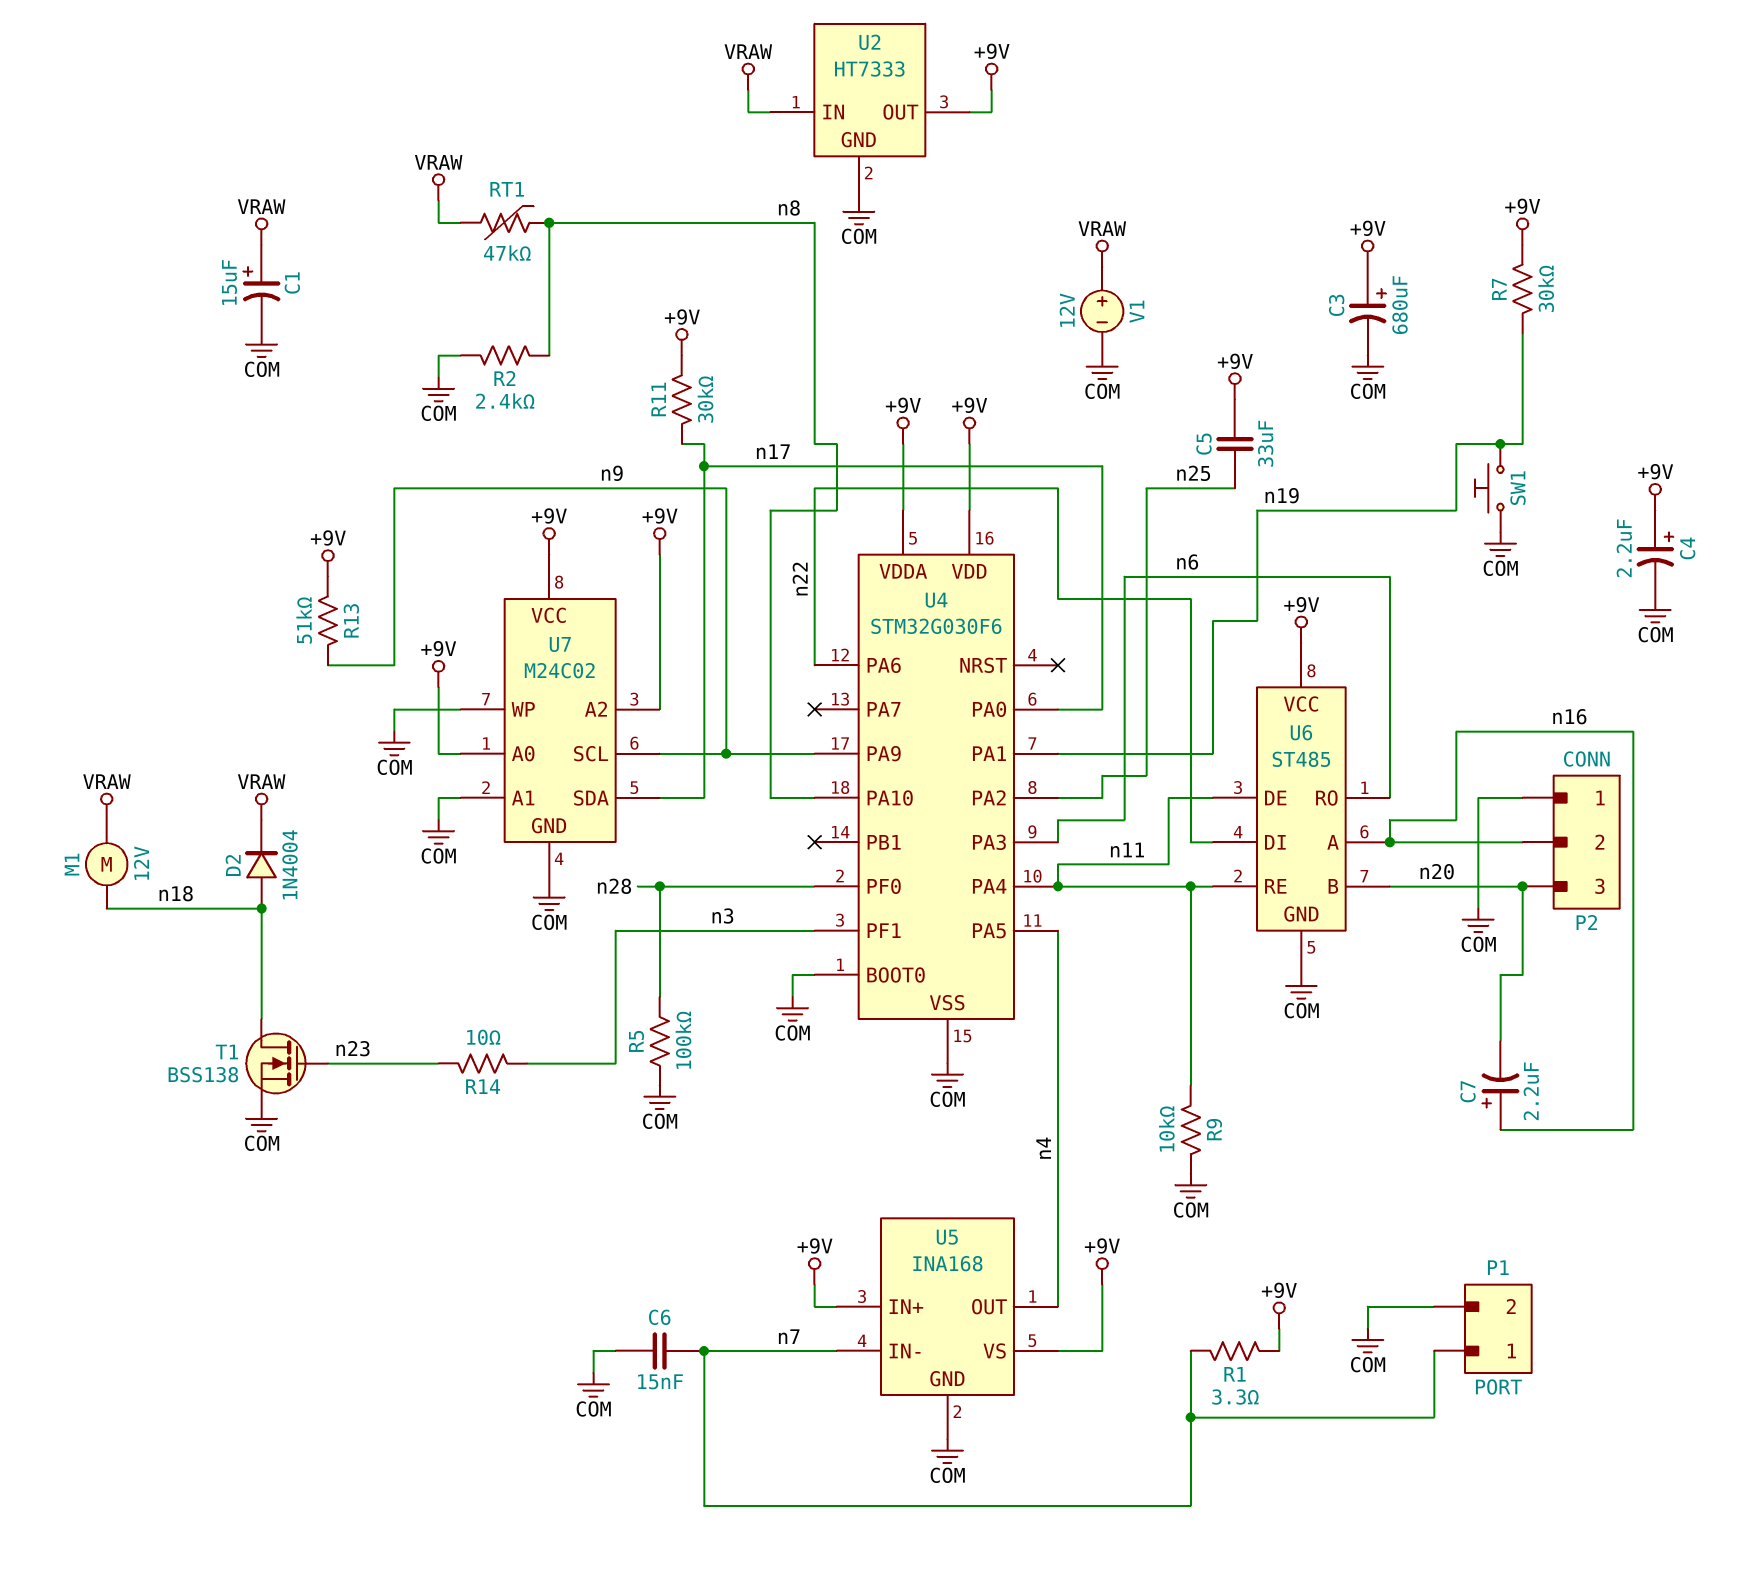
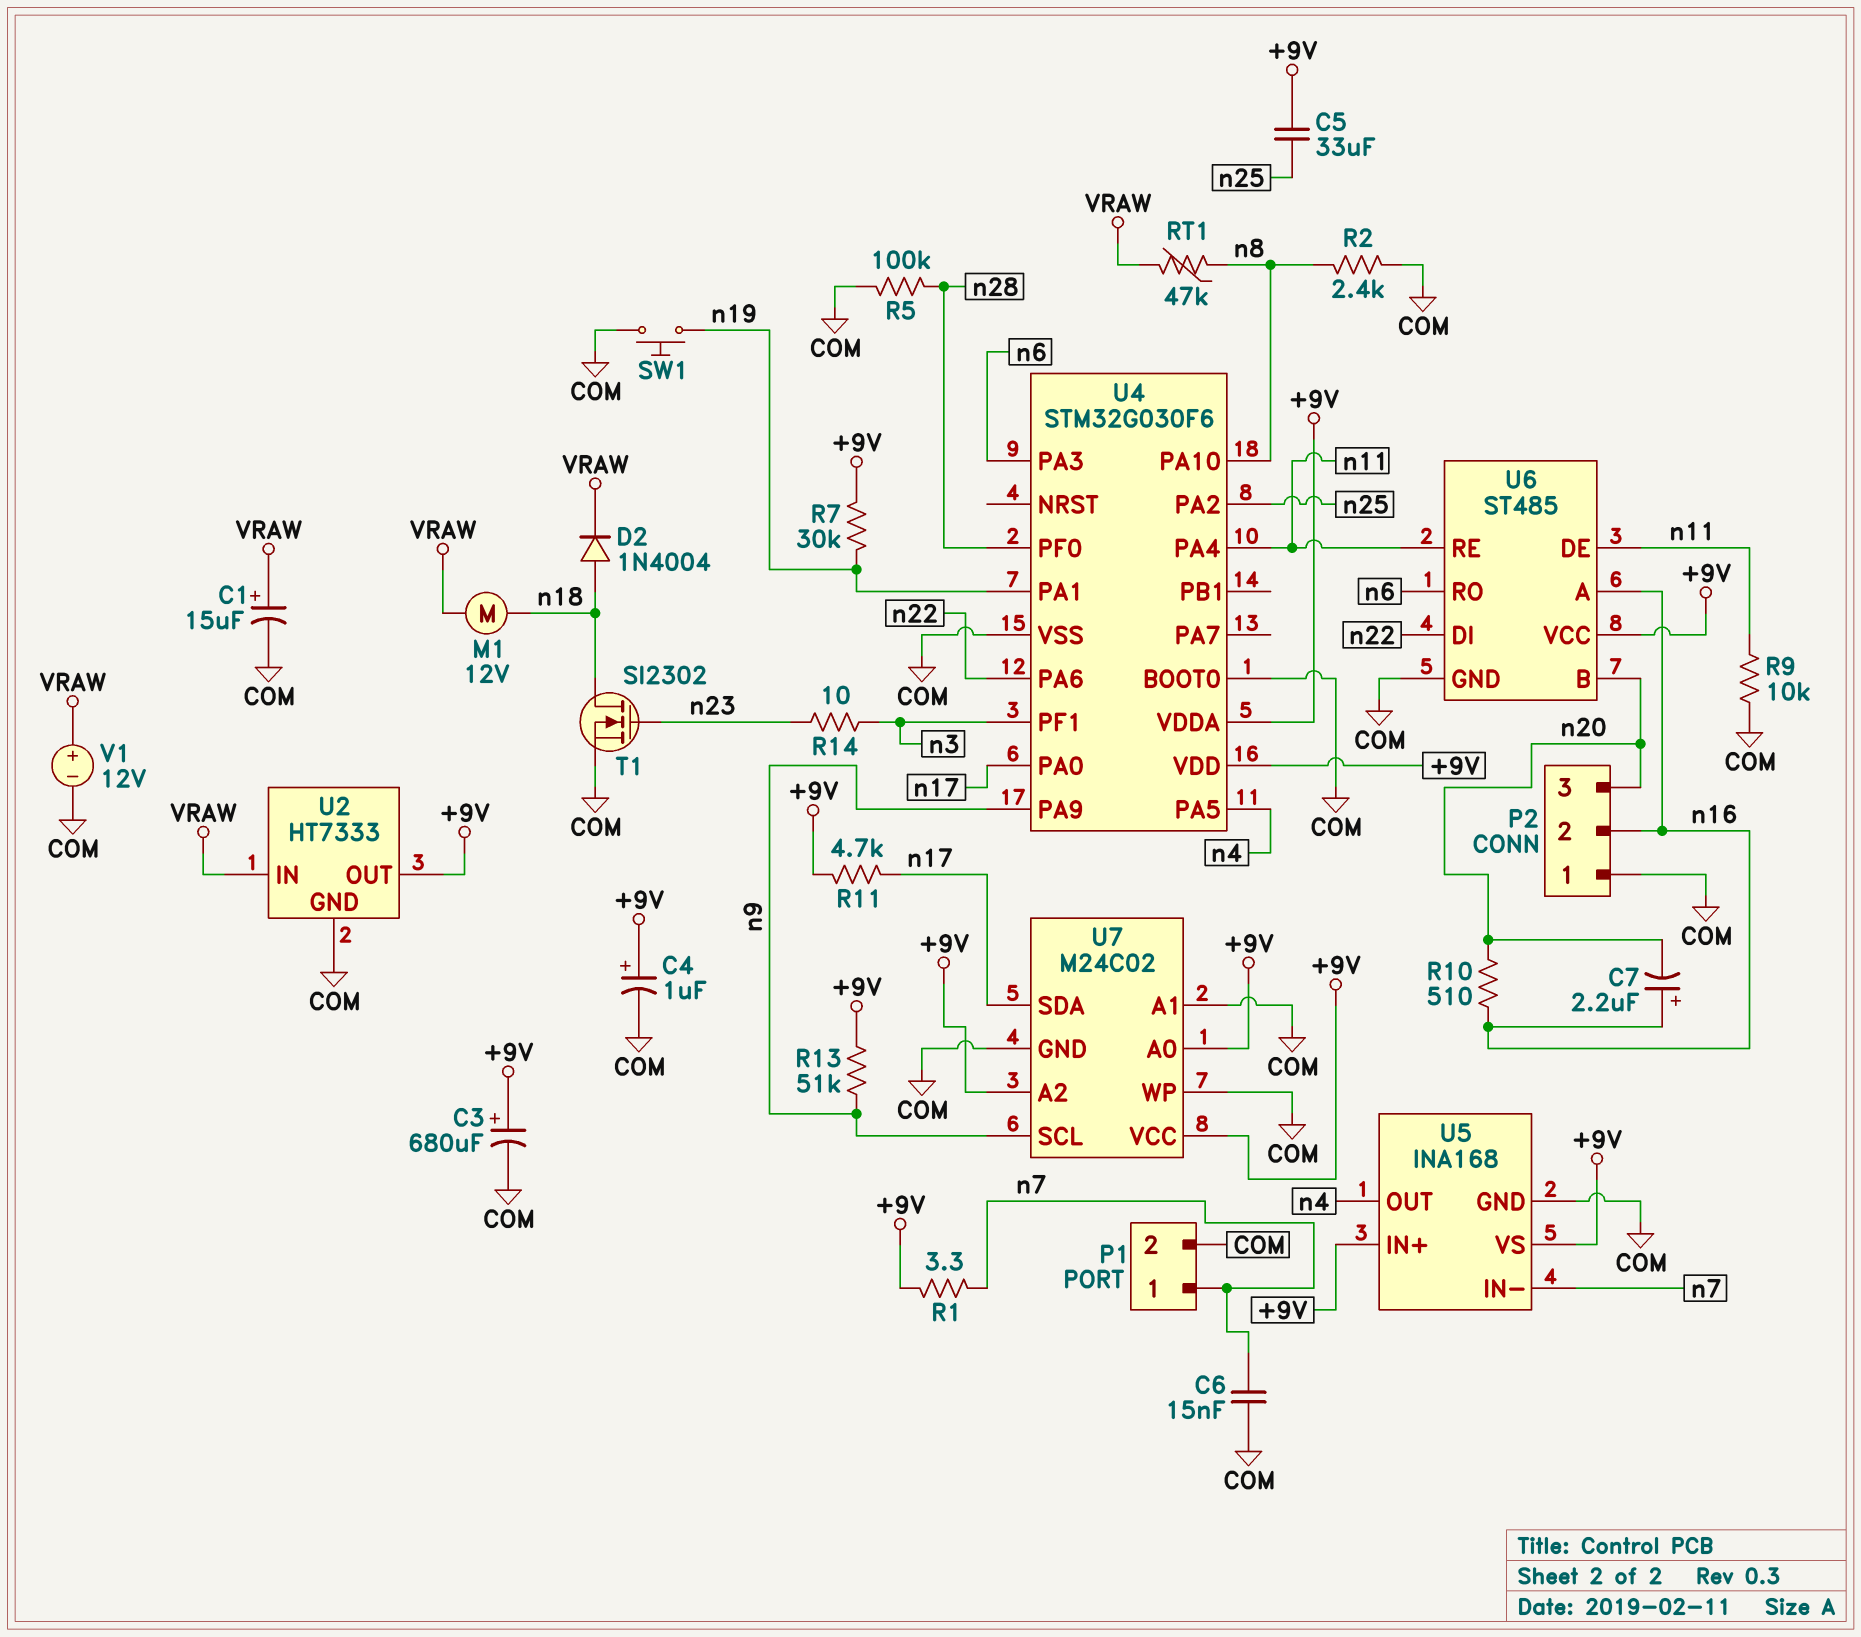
C4: 2.2uF (plus +9V, minus COM) -> 1uF (plus +9V, minus COM)
R10: none -> 510 (n16, n20)
R11: 30k (+9V, n17) -> 4.7k (+9V, n17)
T1: NMOS BSS138 (G n23, D n18, S COM) -> NMOS SI2302 (G n23, D n18, S COM)

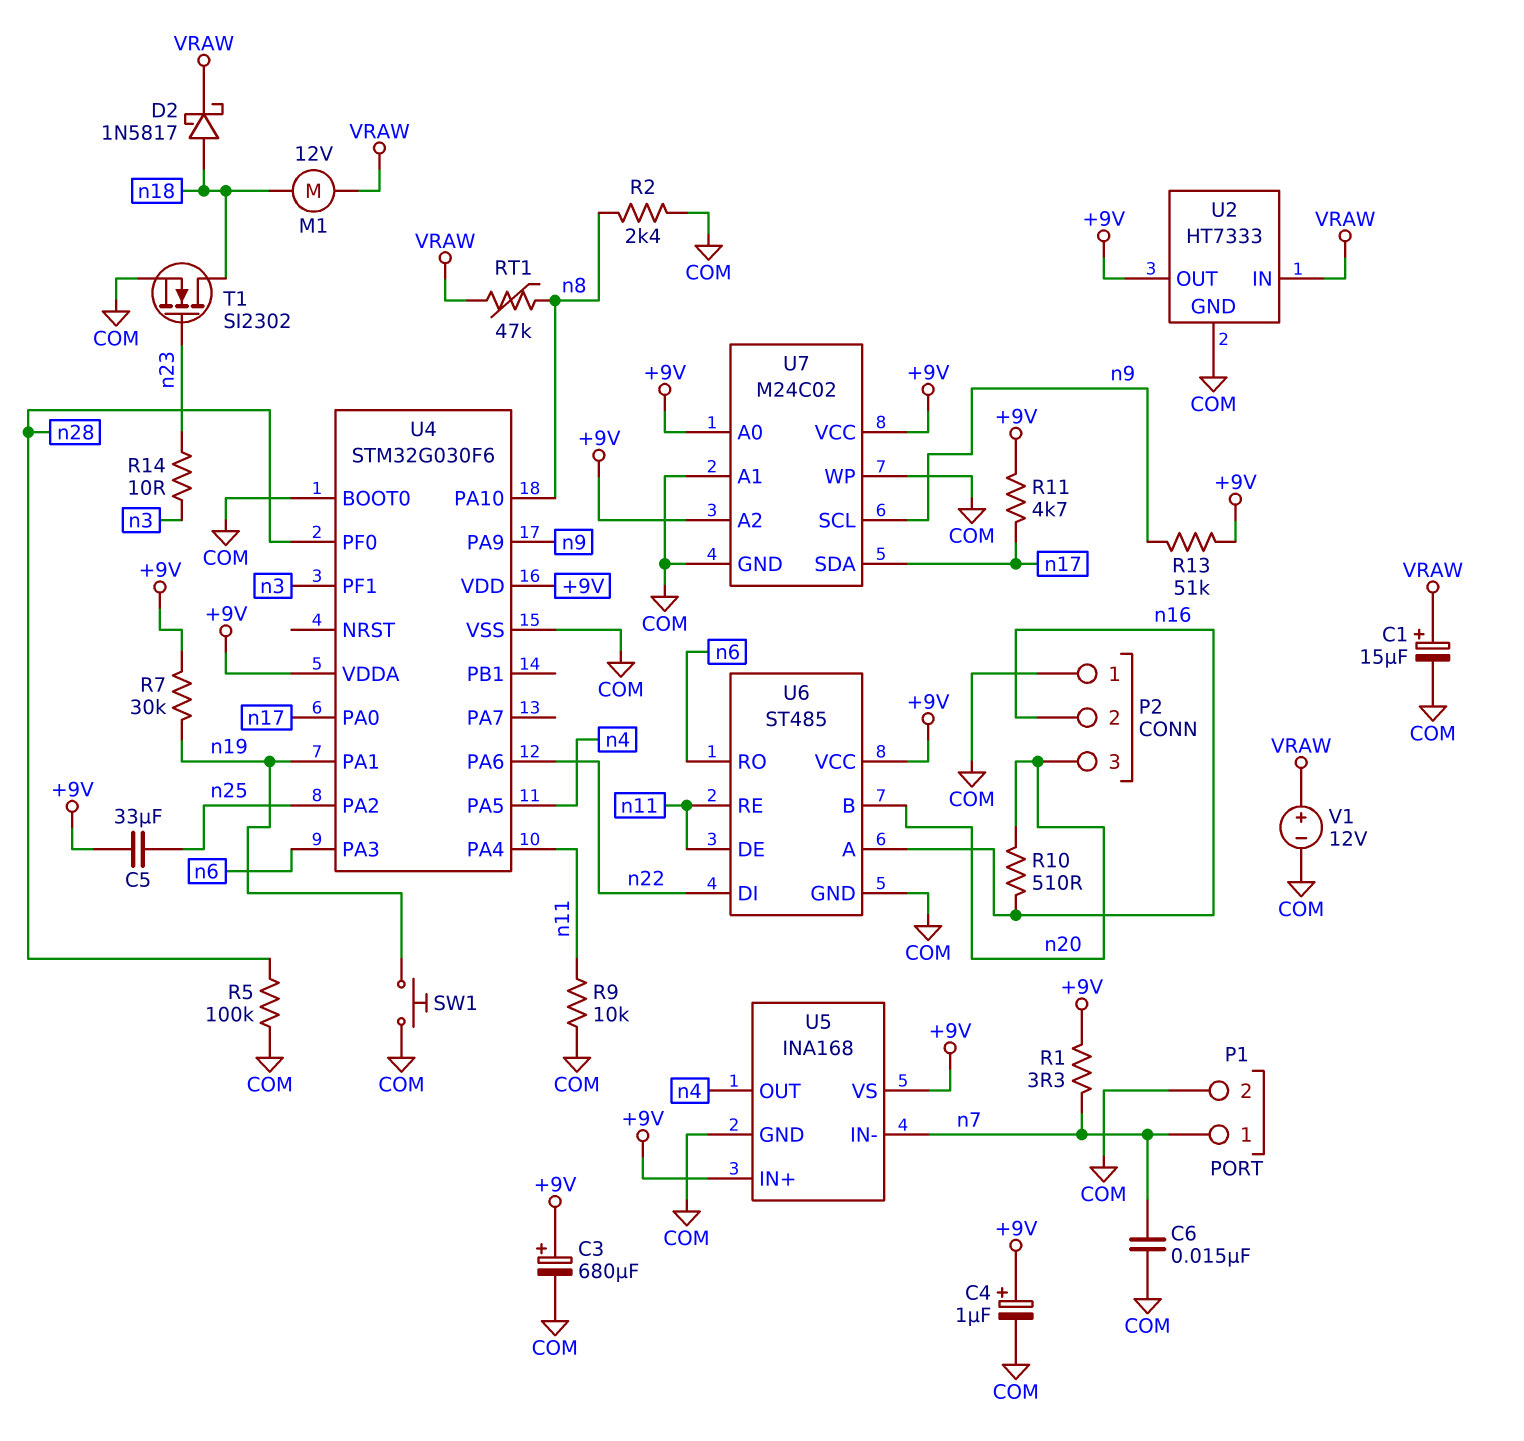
C7: 2.2uF (plus n16, minus n20) -> none
D2: diode 1N4004 (A n18, K VRAW) -> schottky 1N5817 (A n18, K VRAW)

